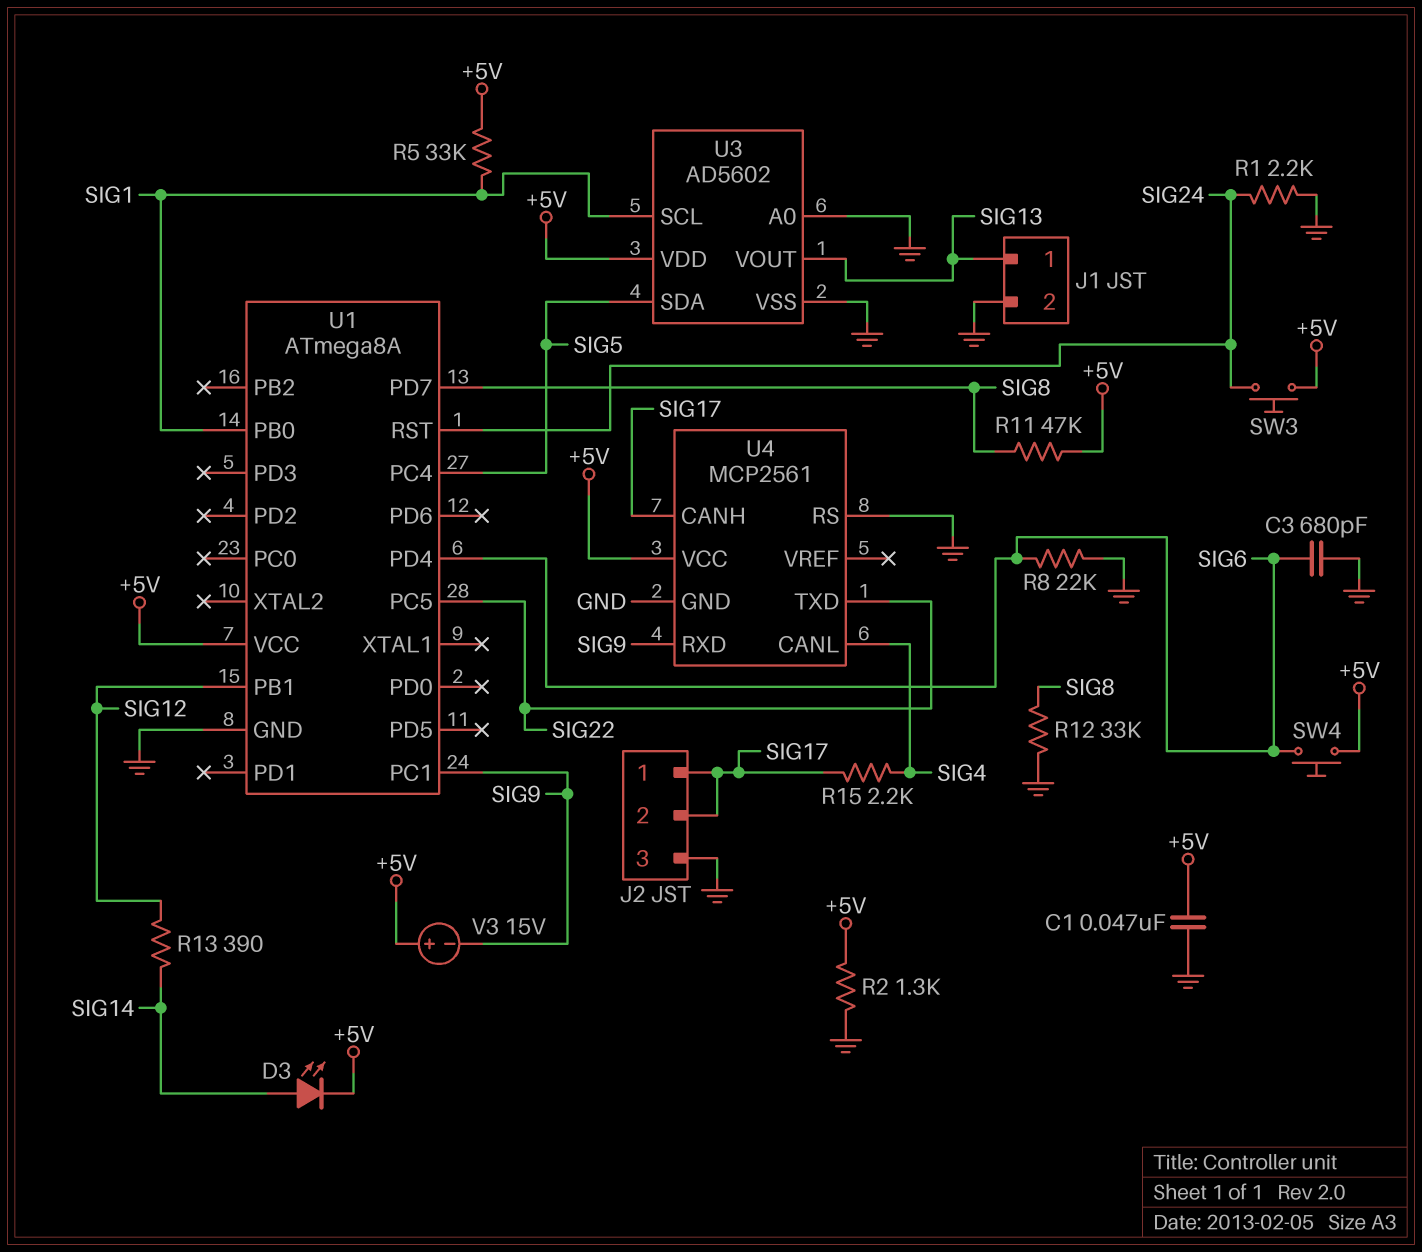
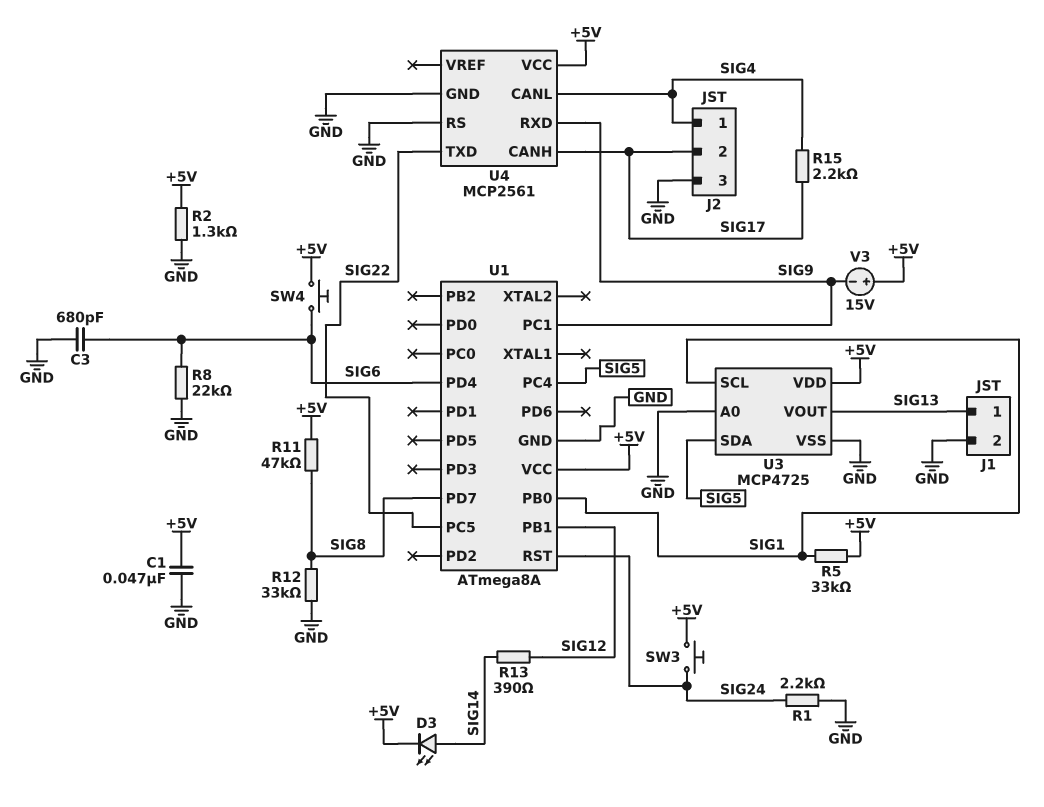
J2 pin 1: SIG17 -> SIG4
U3: AD5602 -> MCP4725

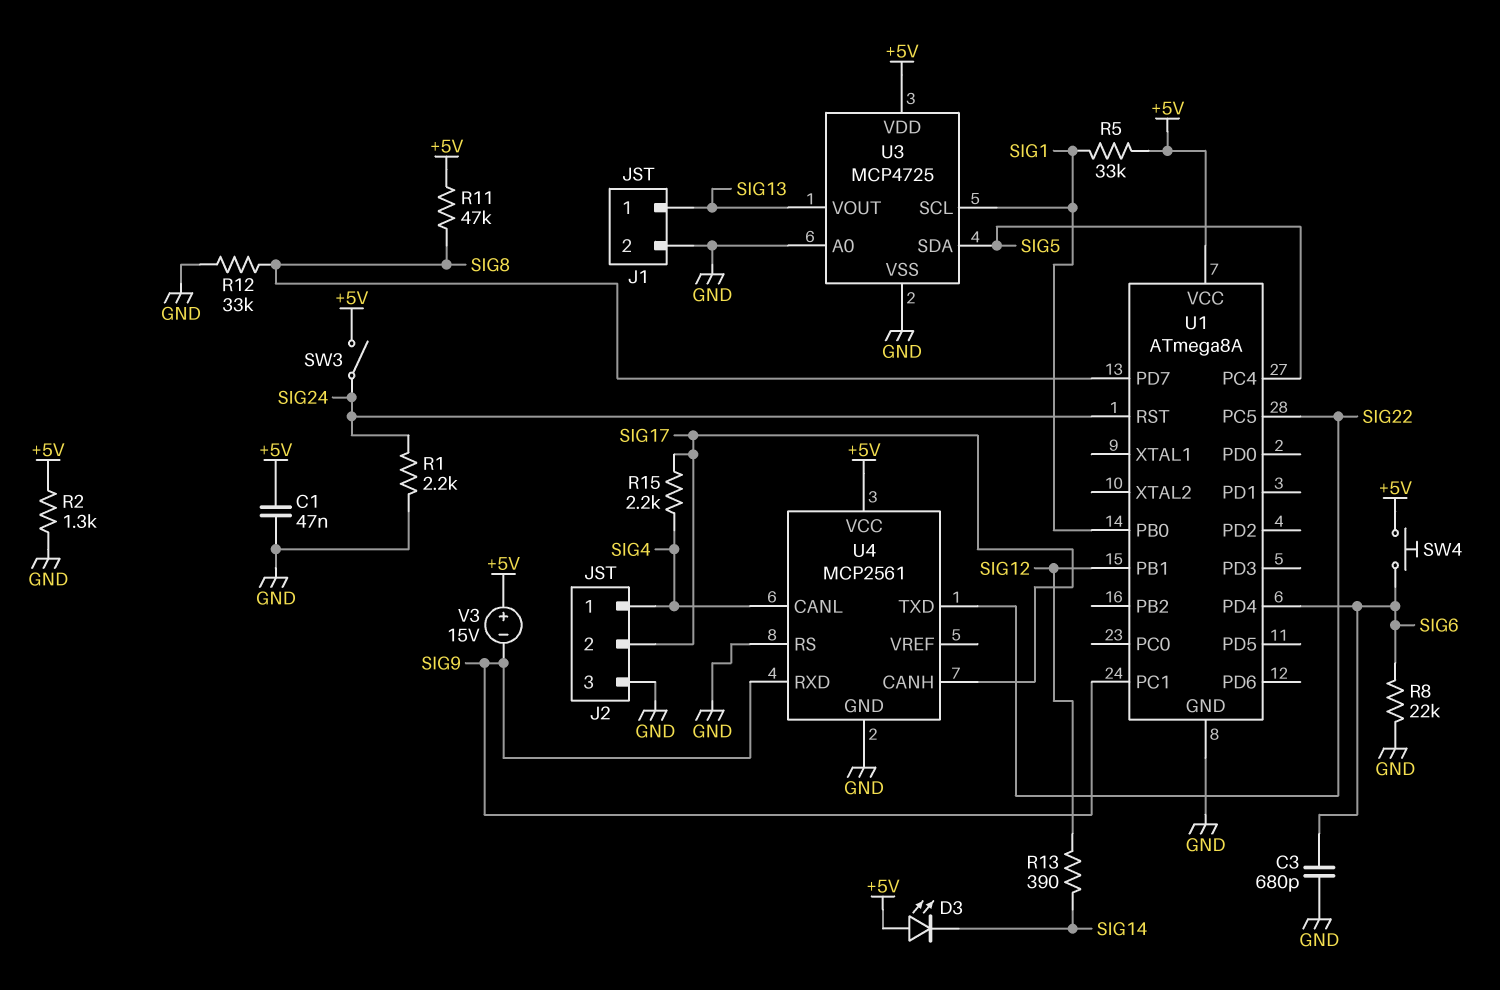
D3: LED (A SIG14, K +5V) -> LED (A +5V, K SIG14)
SW3: button (+5V, SIG24) -> switch (+5V, SIG24)

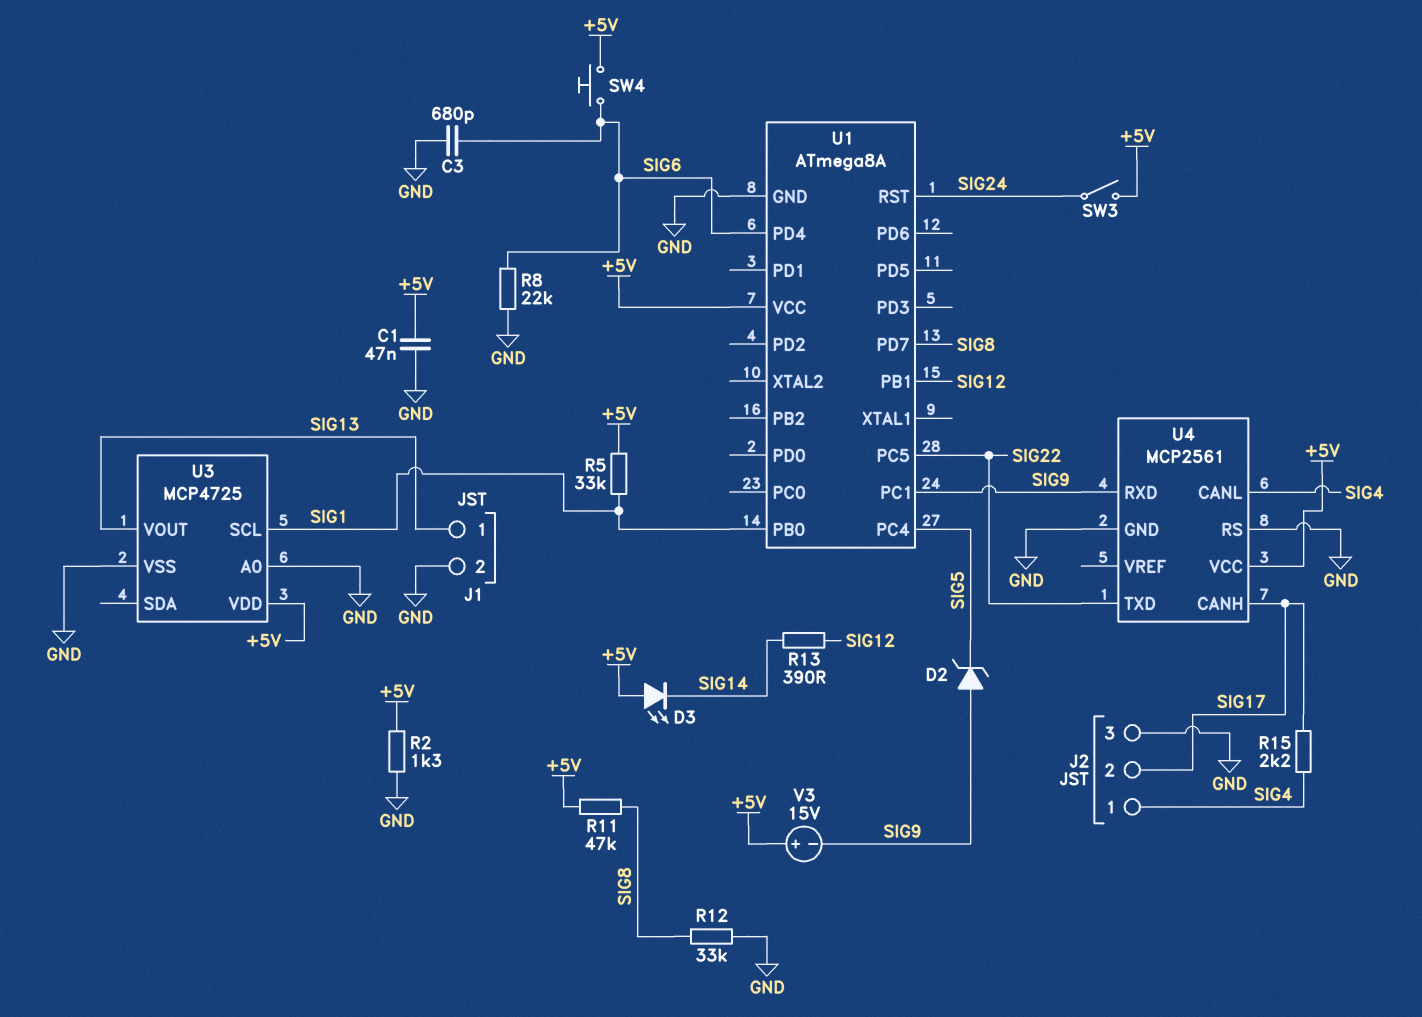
D2: none -> zener (A SIG9, K SIG5)
R1: 2.2k (GND, SIG24) -> none
U3 pin SDA: SIG5 -> none

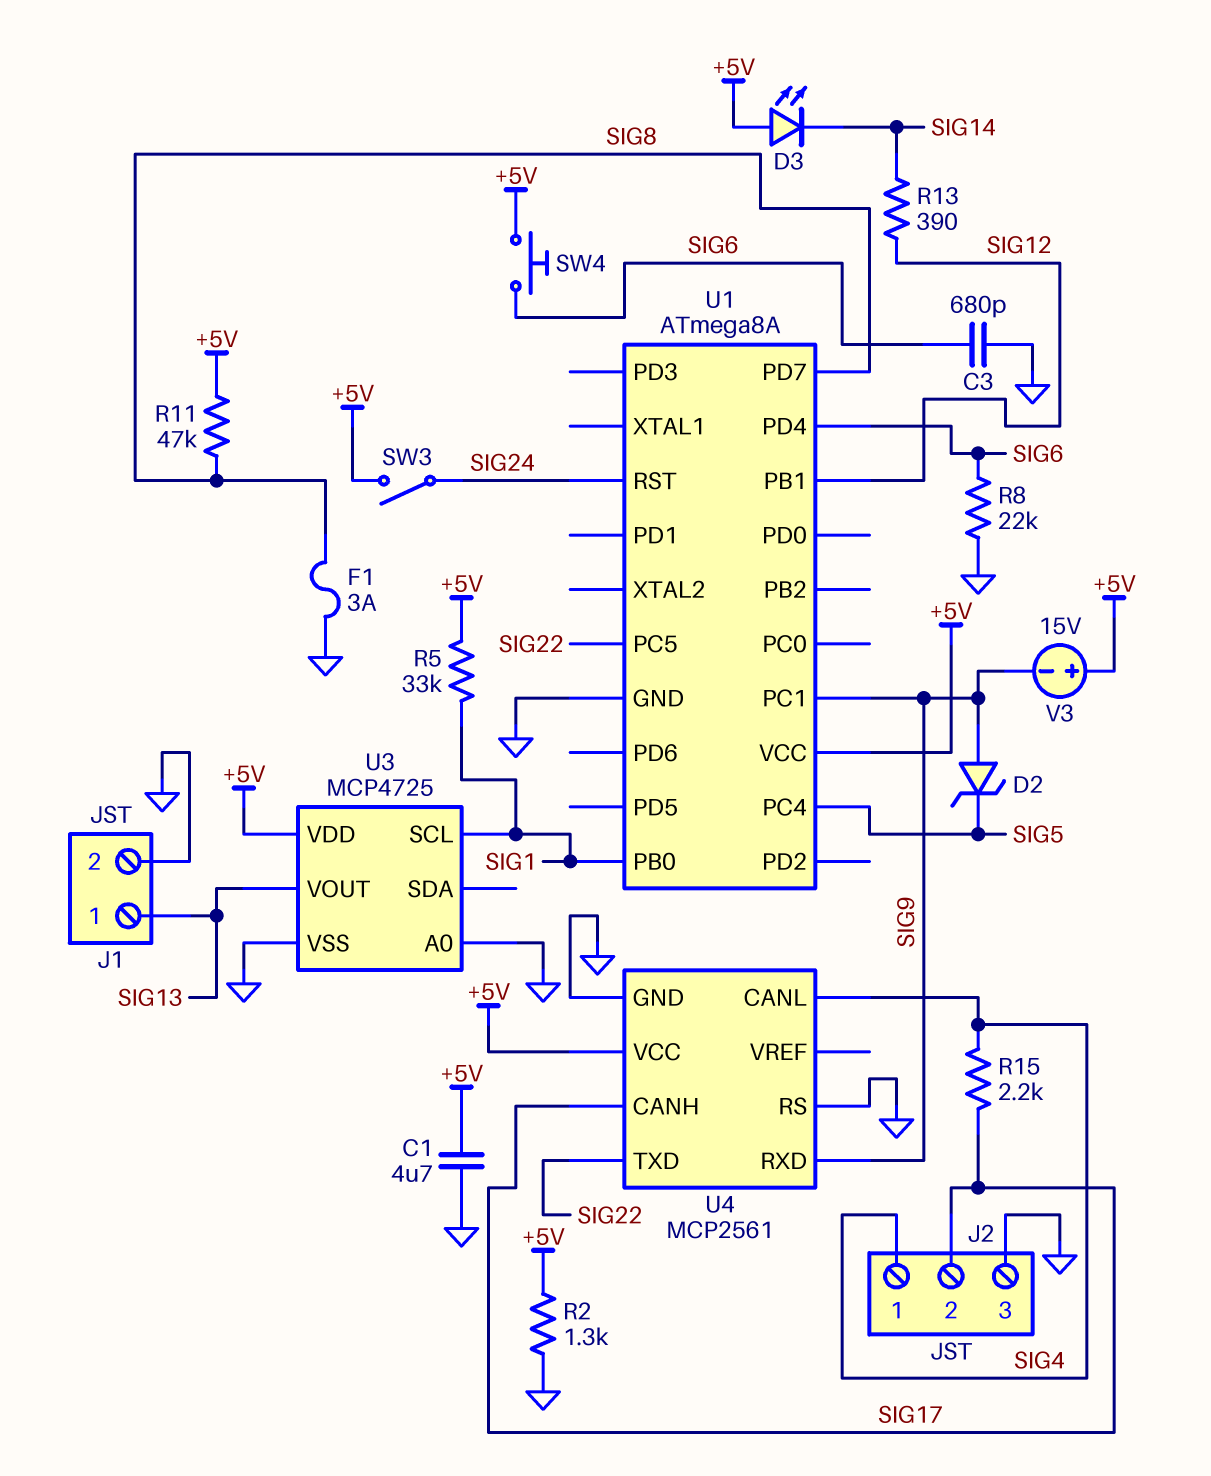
C1: 47nF (+5V, GND) -> 4.7uF (+5V, GND)
F1: none -> 3A (GND, SIG8)
R12: 33k (GND, SIG8) -> none

